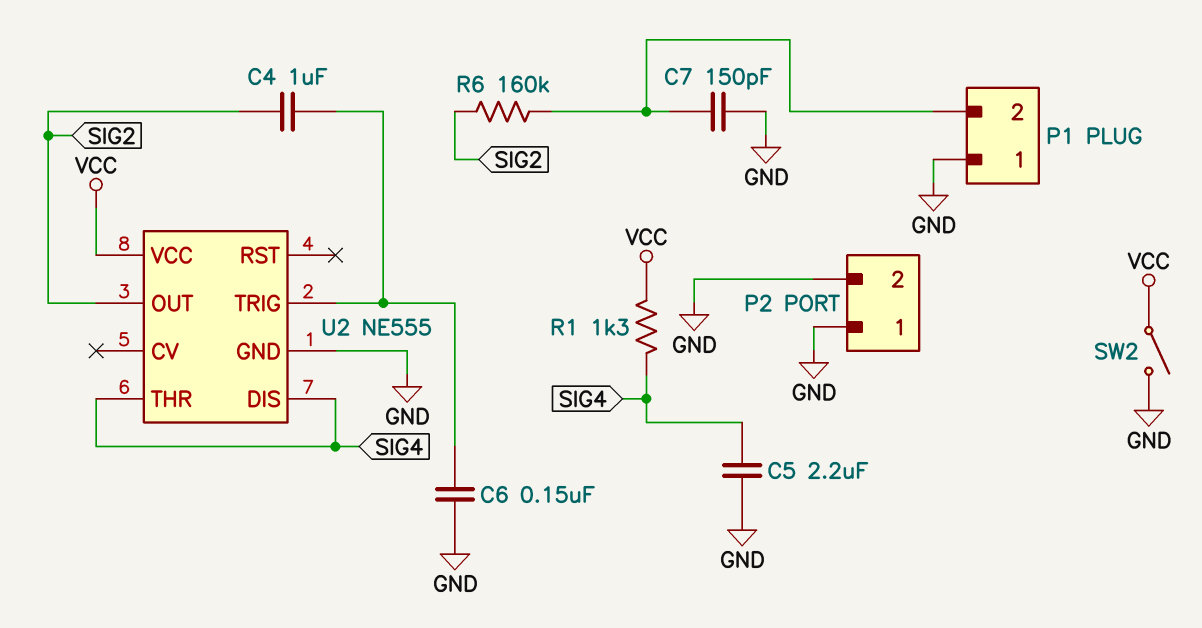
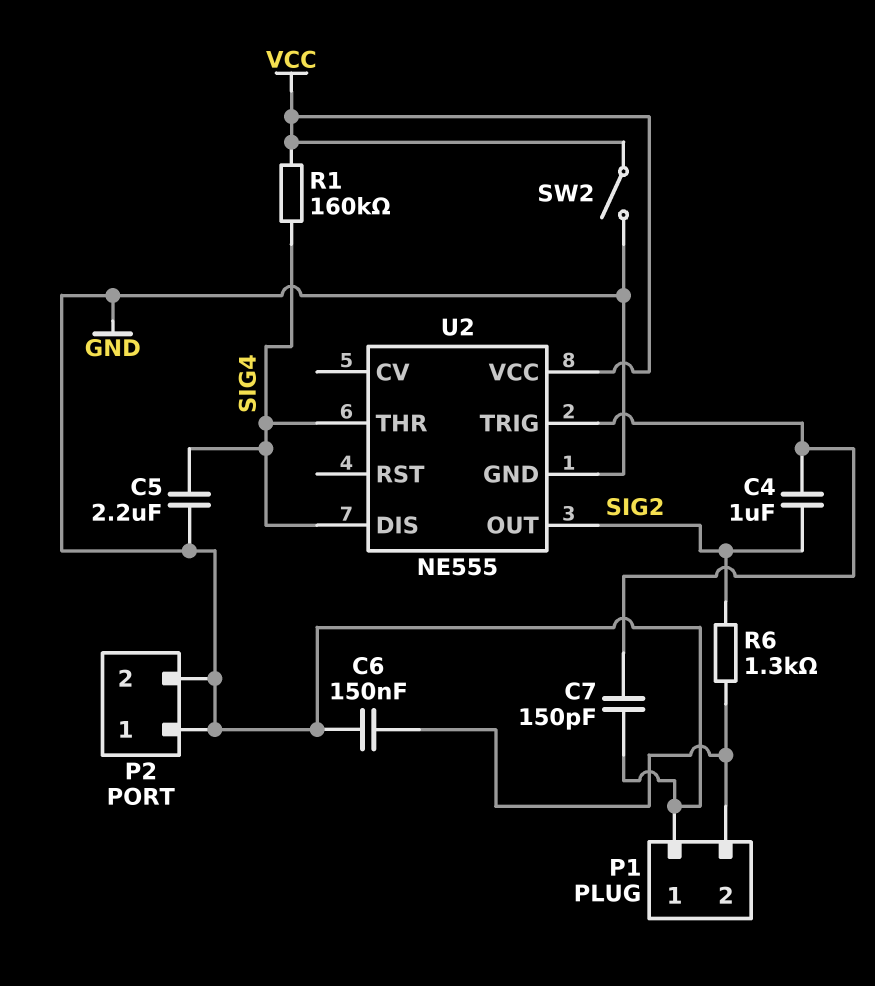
C6: 150nF (GND, U2/TRIG) -> 150nF (GND, P1/2)
C7: 150pF (GND, P1/2) -> 150pF (GND, U2/TRIG)
R1: 1.3k (SIG4, VCC) -> 160k (SIG4, VCC)
R6: 160k (P1/2, SIG2) -> 1.3k (P1/2, SIG2)

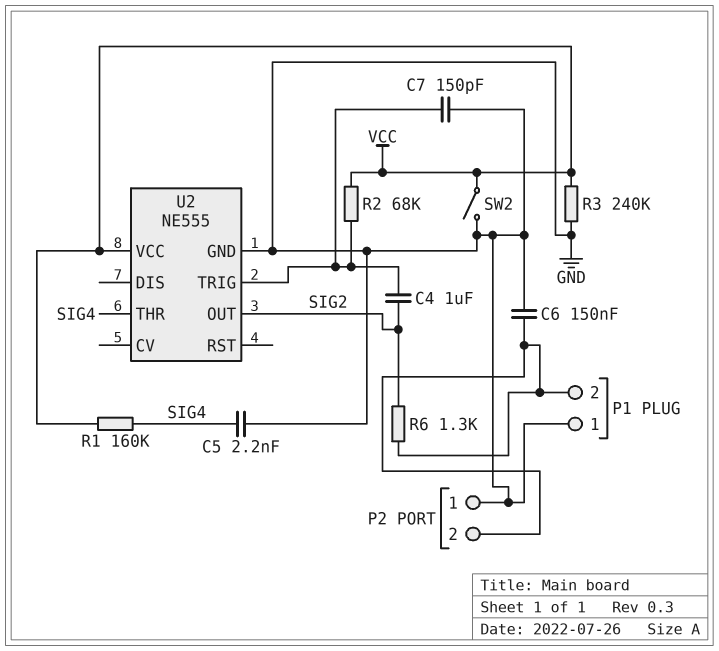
C5: 2.2uF (GND, SIG4) -> 2.2nF (GND, SIG4)
P2 pin 2: GND -> P1/2
R2: none -> 68k (U2/TRIG, VCC)
R3: none -> 240k (GND, VCC)
U2 pin DIS: SIG4 -> none

